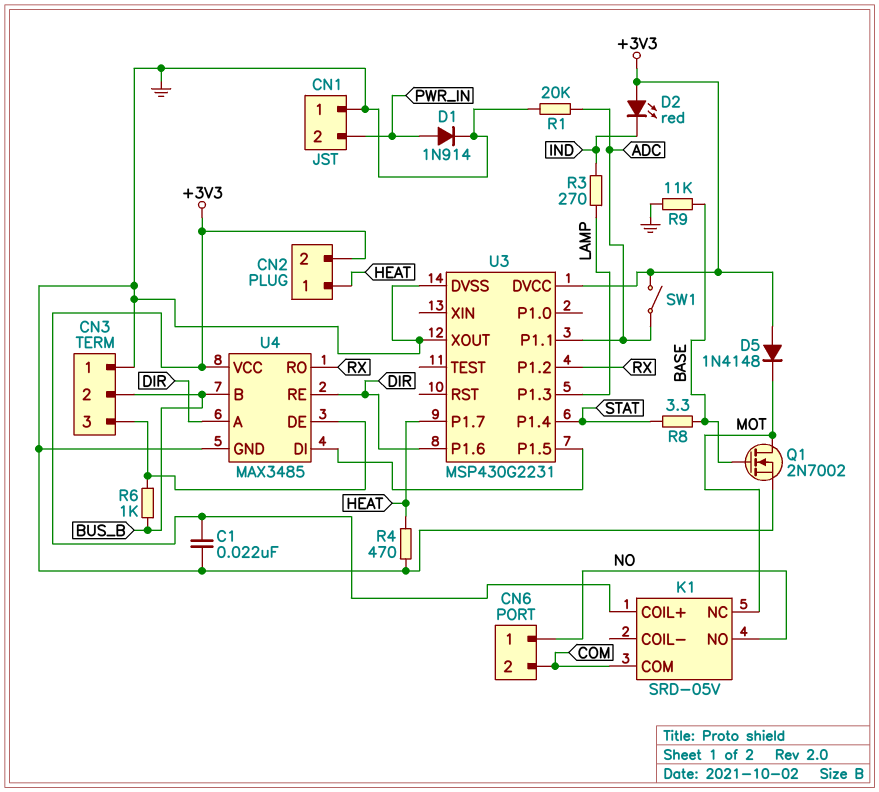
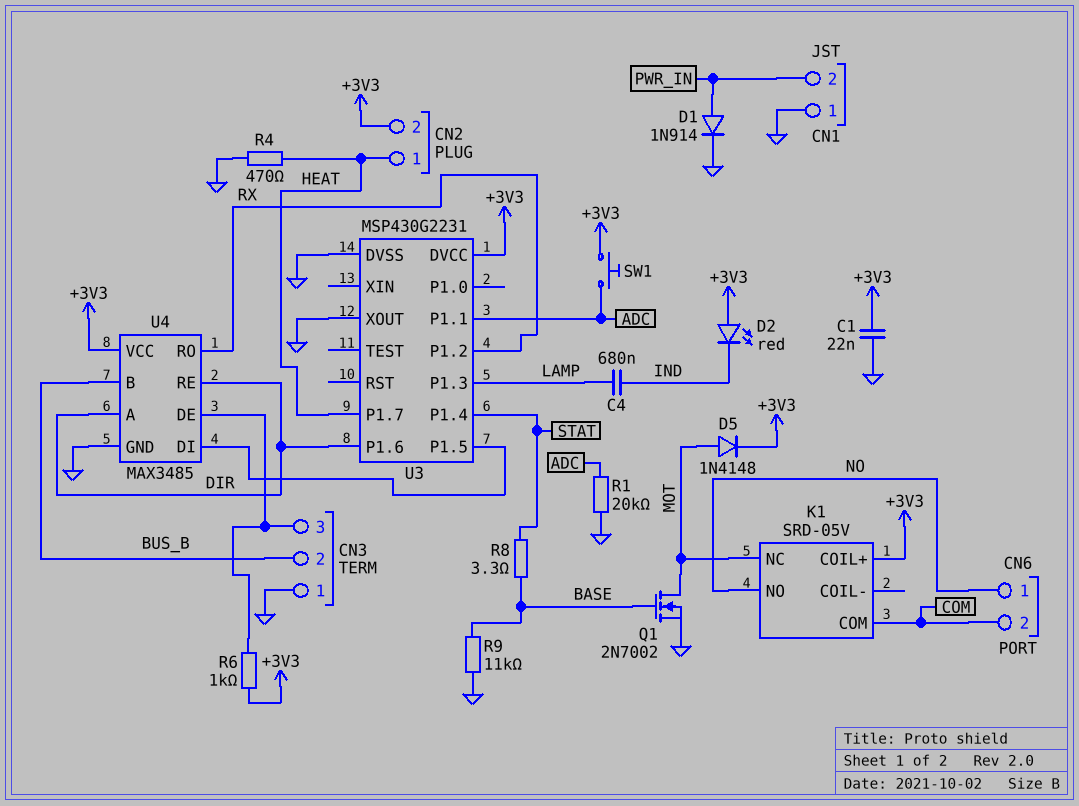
C4: none -> 680nF (IND, LAMP)
D5: diode 1N4148 (A +3V3, K MOT) -> diode 1N4148 (A MOT, K +3V3)
R3: 270 (IND, LAMP) -> none
R6: 1k (BUS_B, CN3/3) -> 1k (+3V3, CN3/3)
SW1: switch (+3V3, ADC) -> button (+3V3, ADC)

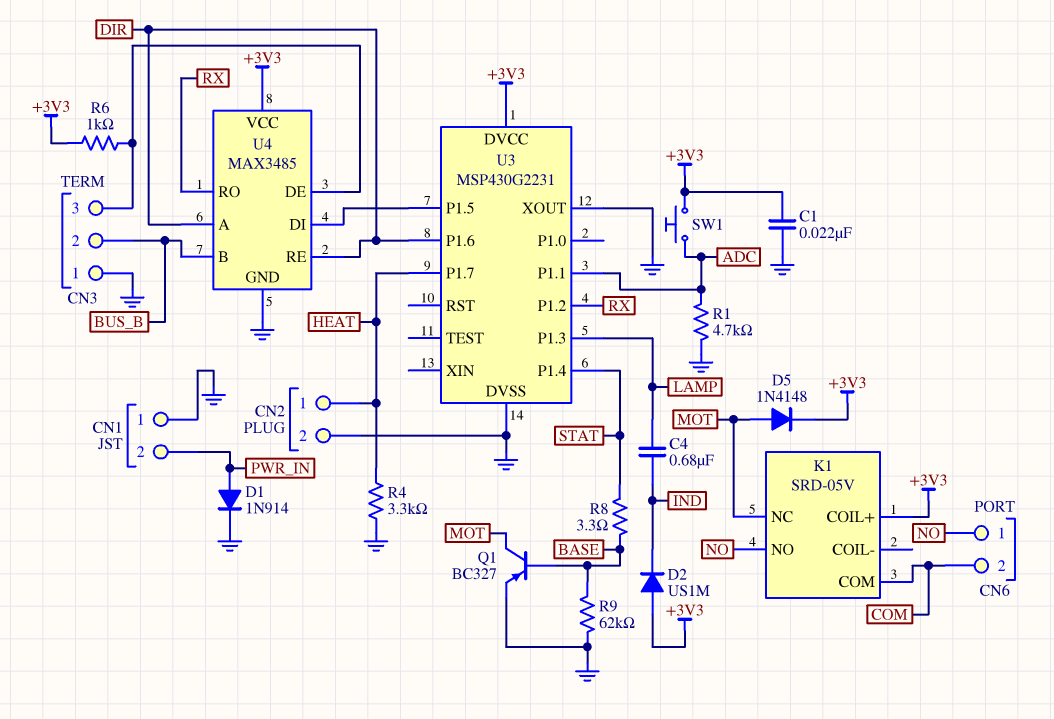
CN2 pin 2: +3V3 -> GND
D2: LED red (A +3V3, K IND) -> diode US1M (A +3V3, K IND)
Q1: NMOS 2N7002 (G BASE, D MOT, S GND) -> PNP BC327 (B BASE, C MOT, E GND)
R1: 20k (ADC, GND) -> 4.7k (ADC, GND)
R4: 470 (GND, HEAT) -> 3.3k (GND, HEAT)
R9: 11k (BASE, GND) -> 62k (BASE, GND)

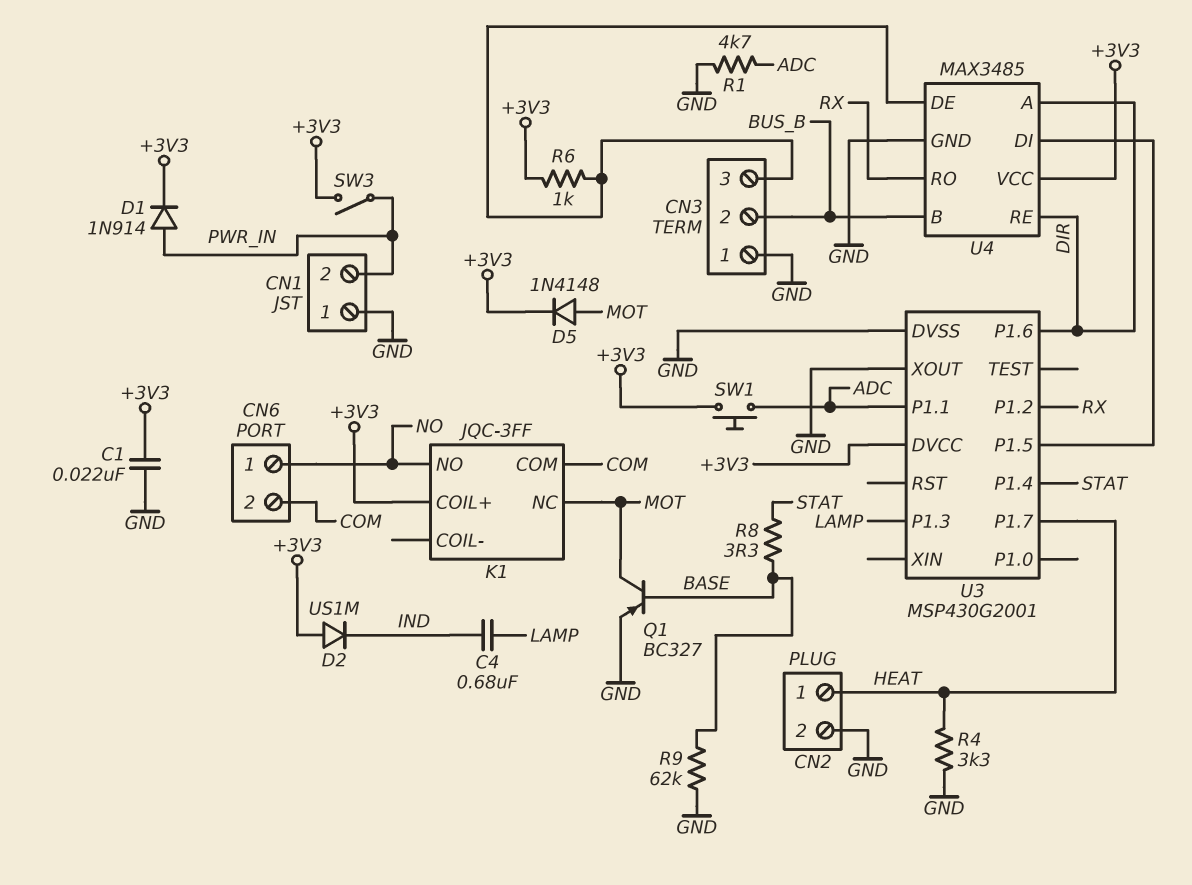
D1: diode 1N914 (A PWR_IN, K GND) -> diode 1N914 (A PWR_IN, K +3V3)
K1: SRD-05V -> JQC-3FF
SW3: none -> switch (+3V3, PWR_IN)
U3: MSP430G2231 -> MSP430G2001

